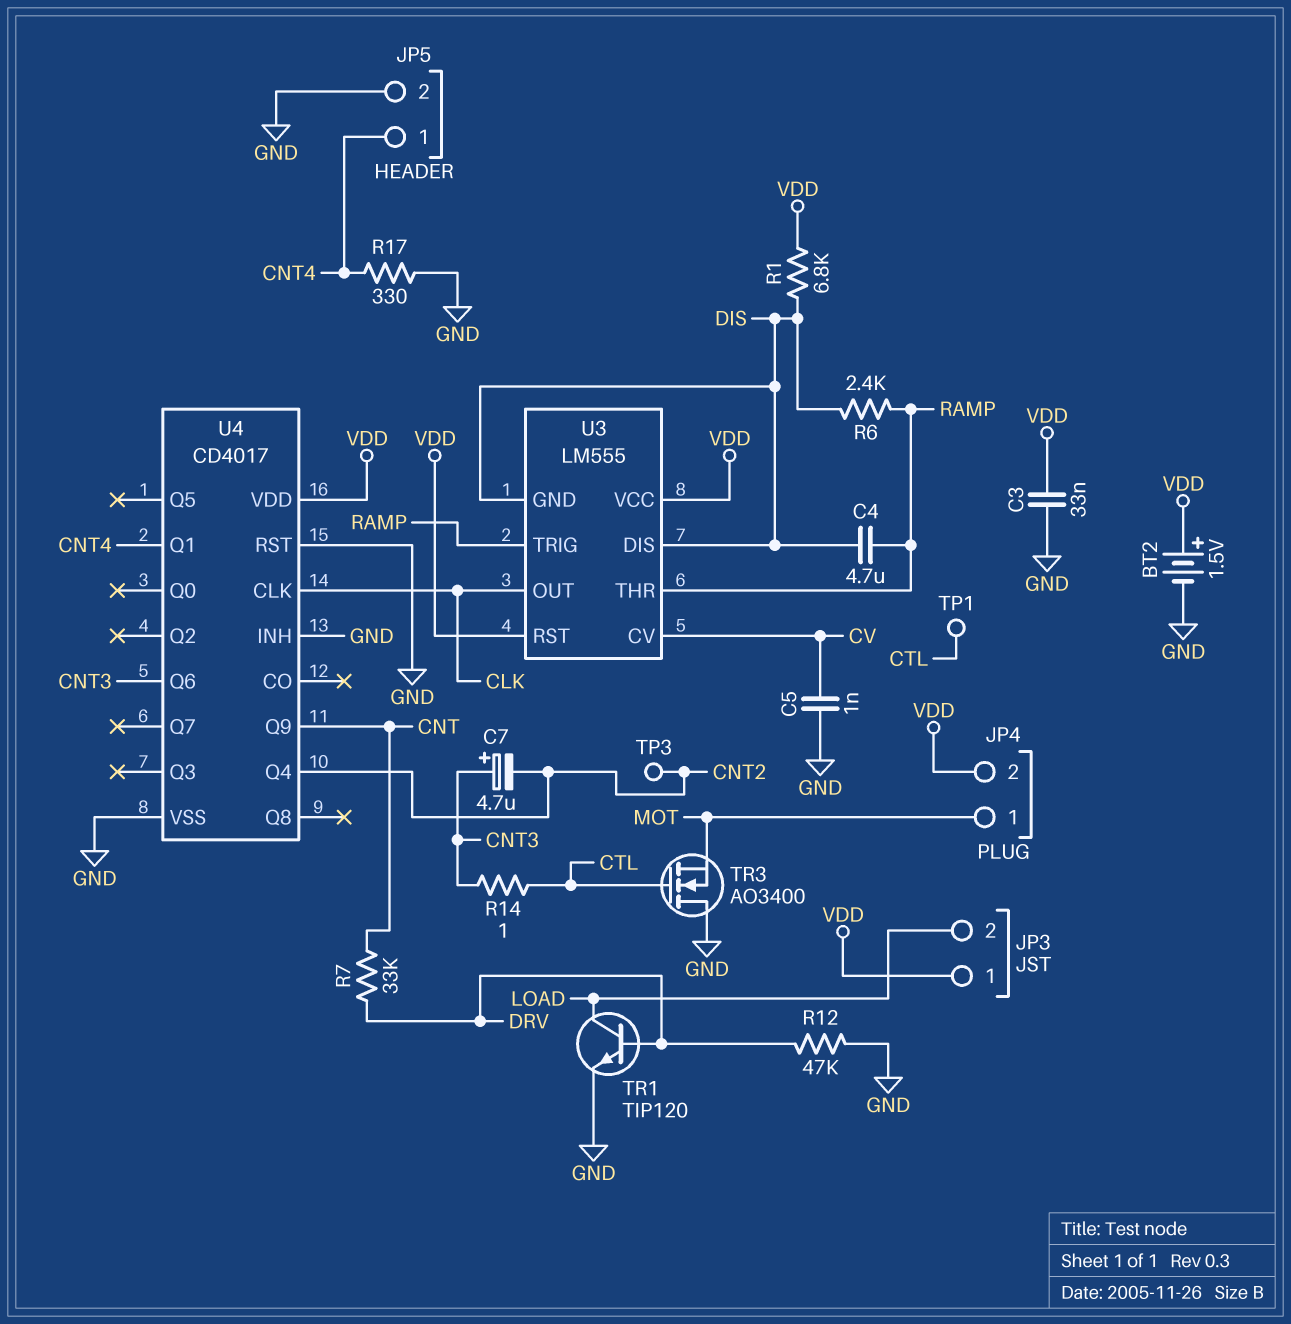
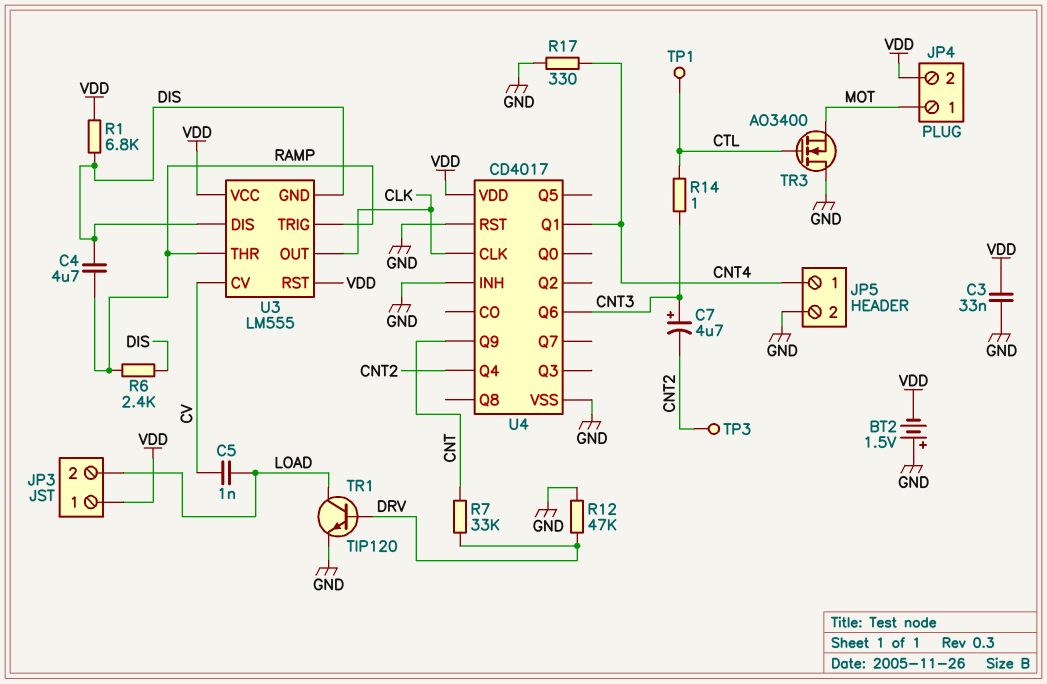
BT2: 1.5V (plus VDD, minus GND) -> 1.5V (plus GND, minus VDD)
C5: 1nF (CV, GND) -> 1nF (CV, LOAD)

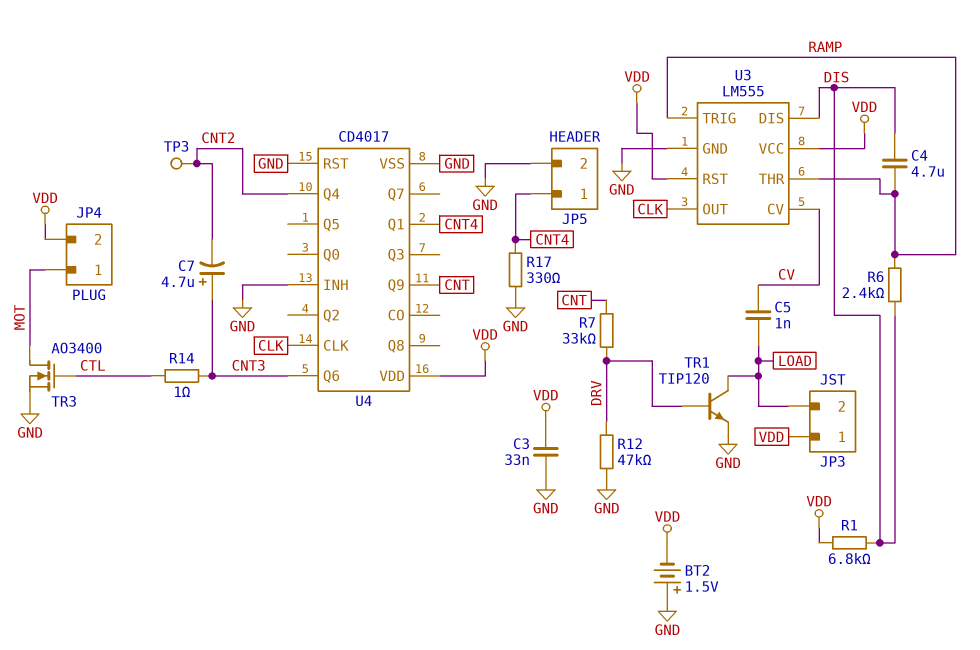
TP1: test point (CTL) -> none
TR3: NMOS AO3400 (G CTL, D GND, S MOT) -> NMOS AO3400 (G CTL, D MOT, S GND)
U3 pin GND: DIS -> GND

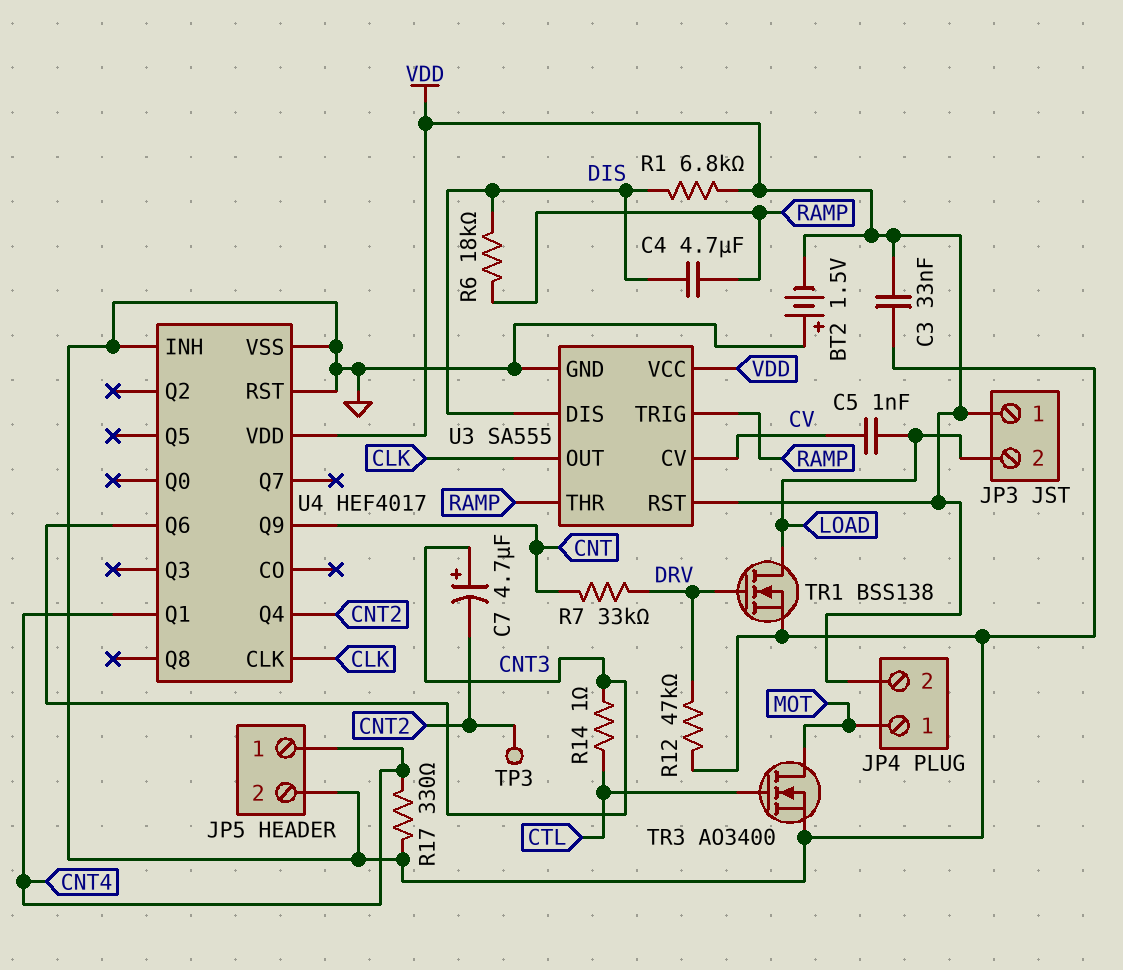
R6: 2.4k (DIS, RAMP) -> 18k (DIS, RAMP)
TR1: NPN TIP120 (B DRV, C LOAD, E GND) -> NMOS BSS138 (G DRV, D LOAD, S GND)
U3: LM555 -> SA555
U4: CD4017 -> HEF4017

